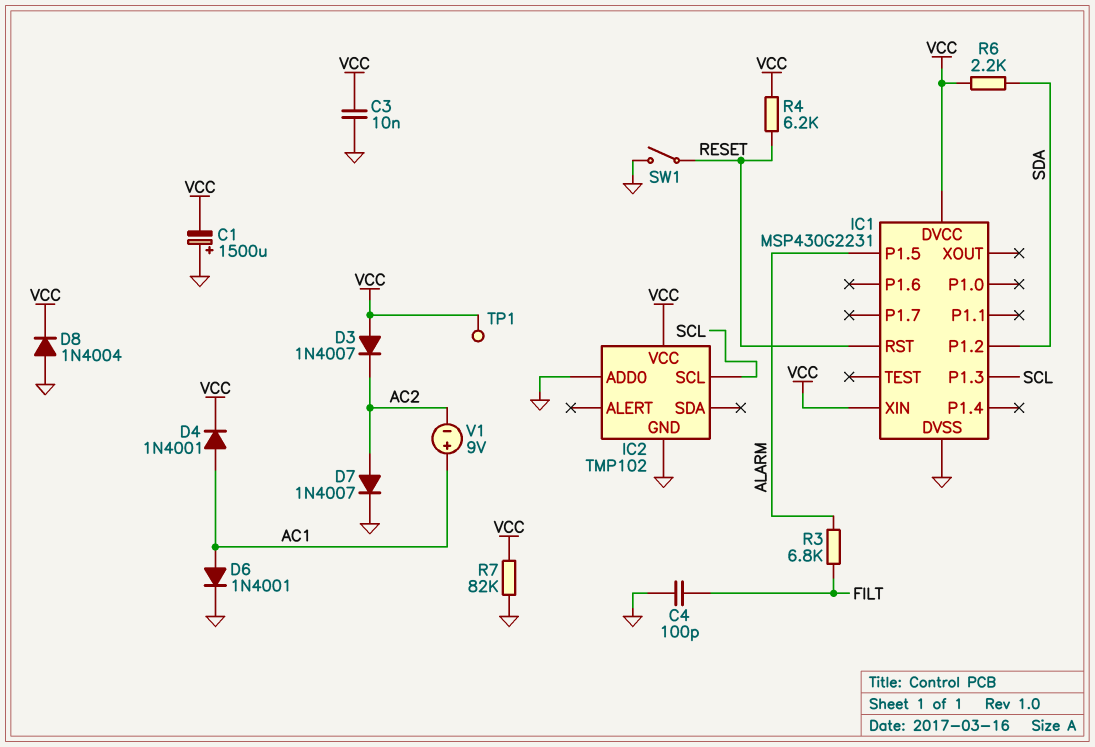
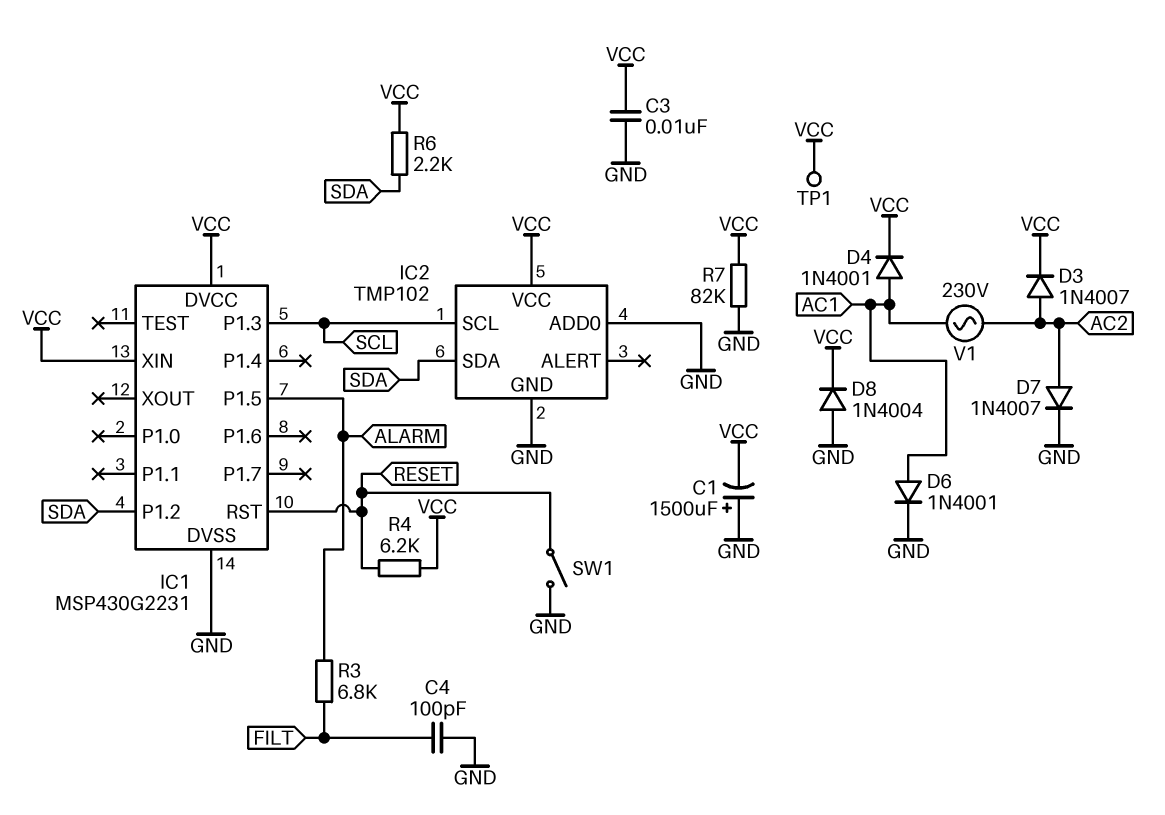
D3: diode 1N4007 (A VCC, K AC2) -> diode 1N4007 (A AC2, K VCC)
IC2 pin SDA: none -> SDA
V1: 9V (plus AC1, minus AC2) -> AC 230V (AC1, AC2)

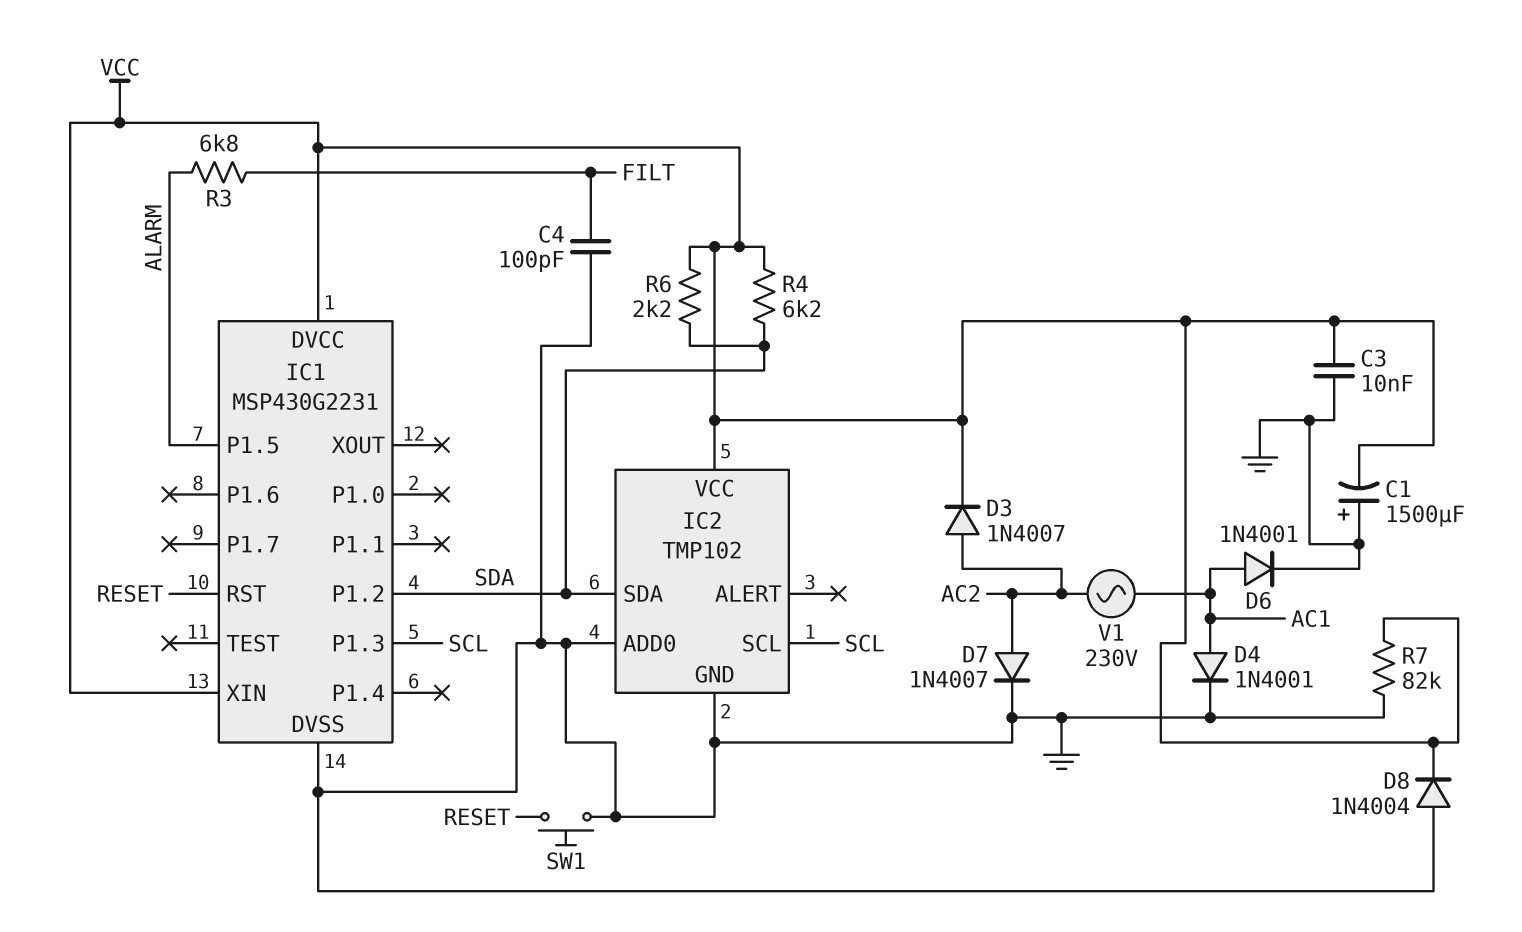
D4: diode 1N4001 (A AC1, K VCC) -> diode 1N4001 (A AC1, K GND)
R4: 6.2k (RESET, VCC) -> 6.2k (SDA, VCC)
SW1: switch (GND, RESET) -> button (GND, RESET)
TP1: test point (VCC) -> none

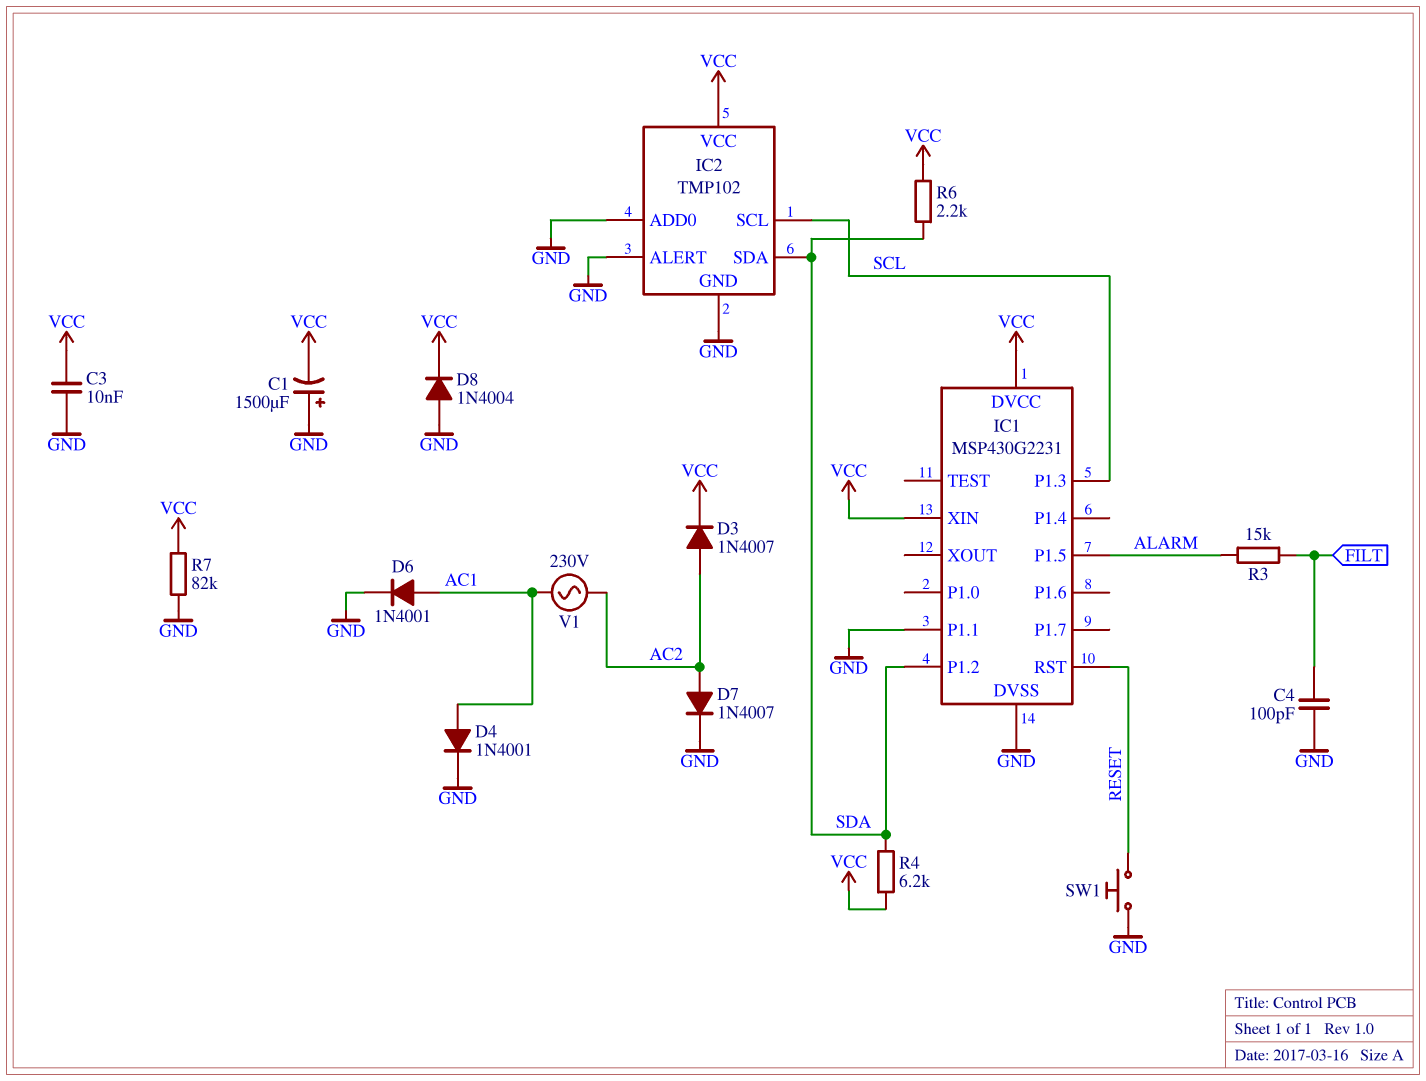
IC1 pin P1.1: none -> GND
IC2 pin ALERT: none -> GND
R3: 6.8k (ALARM, FILT) -> 15k (ALARM, FILT)

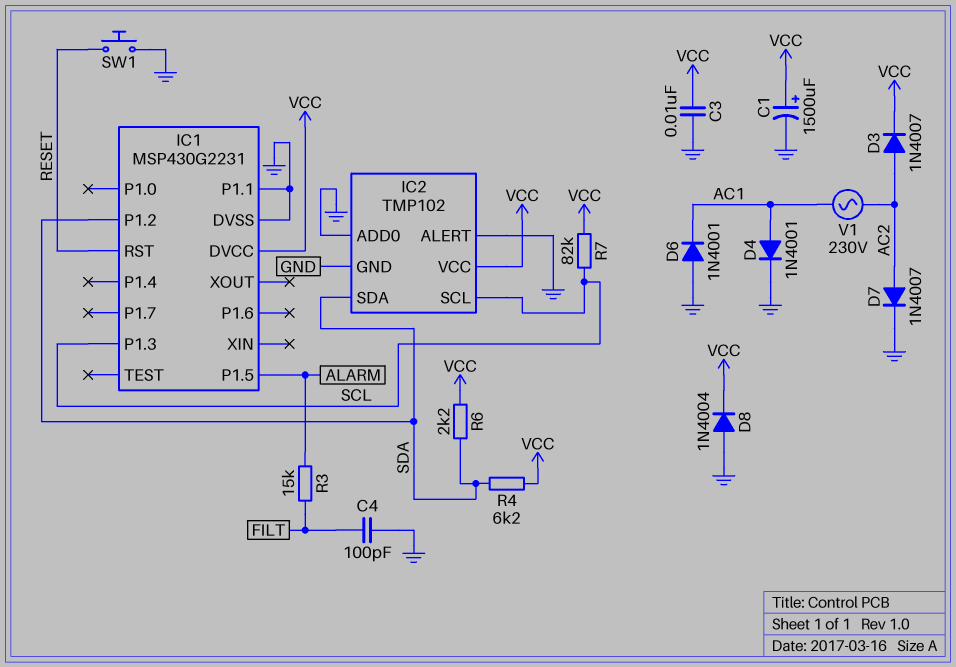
C1: 1500uF (plus GND, minus VCC) -> 1500uF (plus VCC, minus GND)
D6: diode 1N4001 (A AC1, K GND) -> diode 1N4001 (A GND, K AC1)
IC1 pin XIN: VCC -> none
R7: 82k (GND, VCC) -> 82k (SCL, VCC)

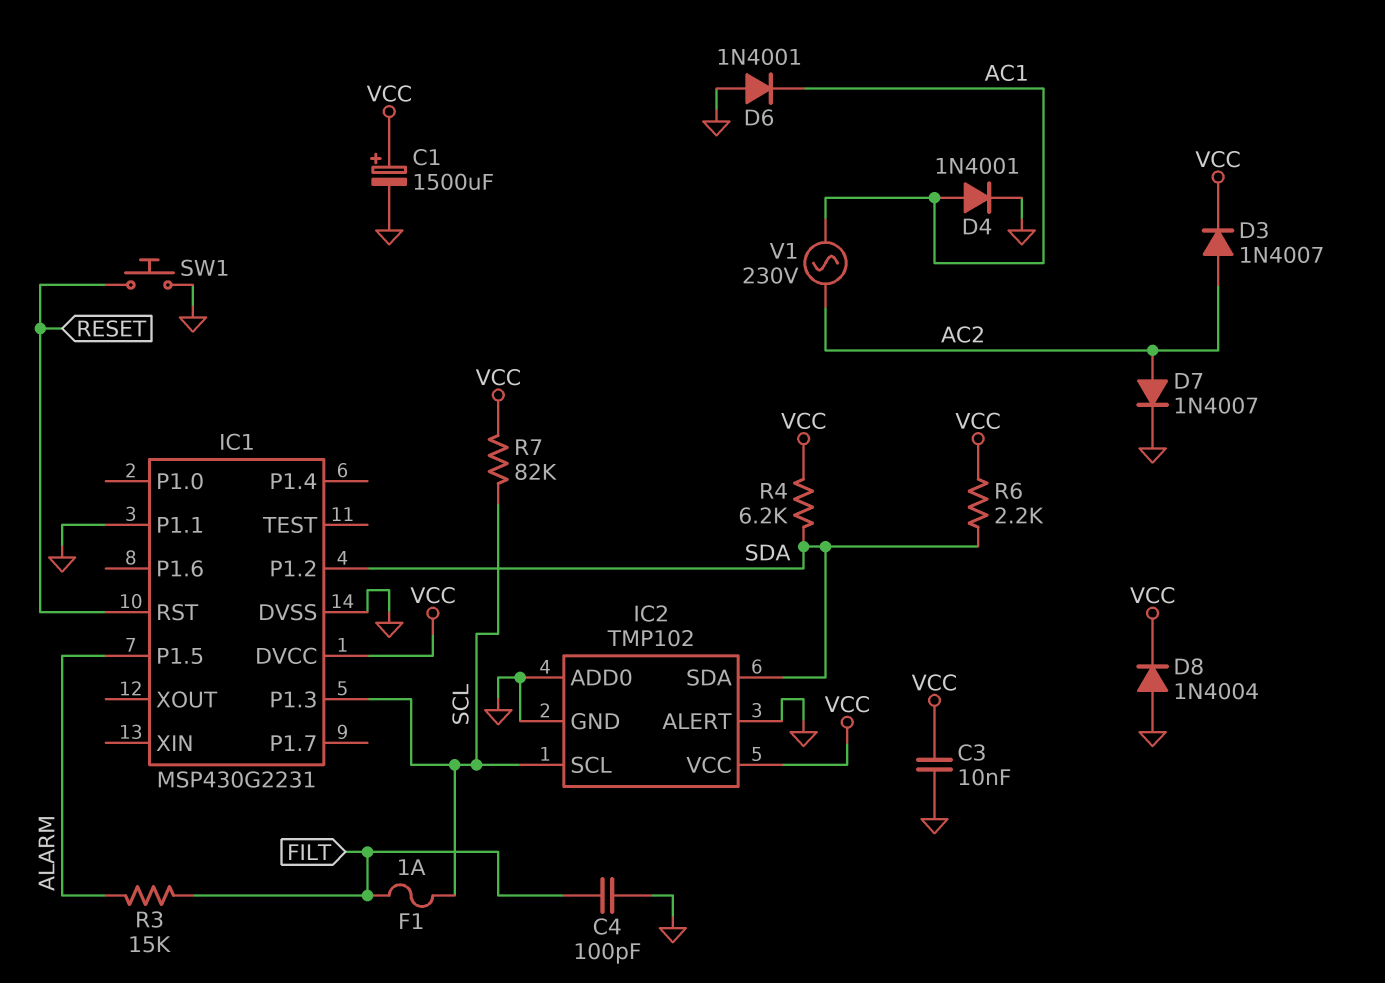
F1: none -> 1A (FILT, SCL)

